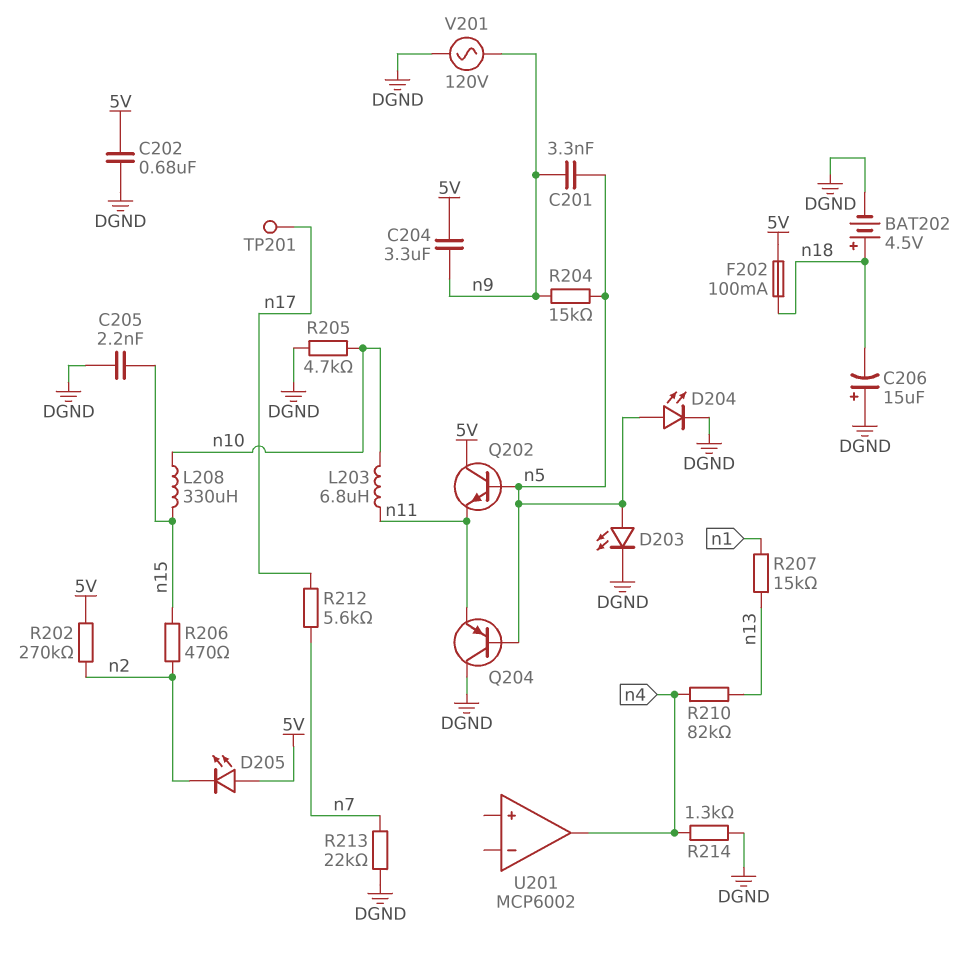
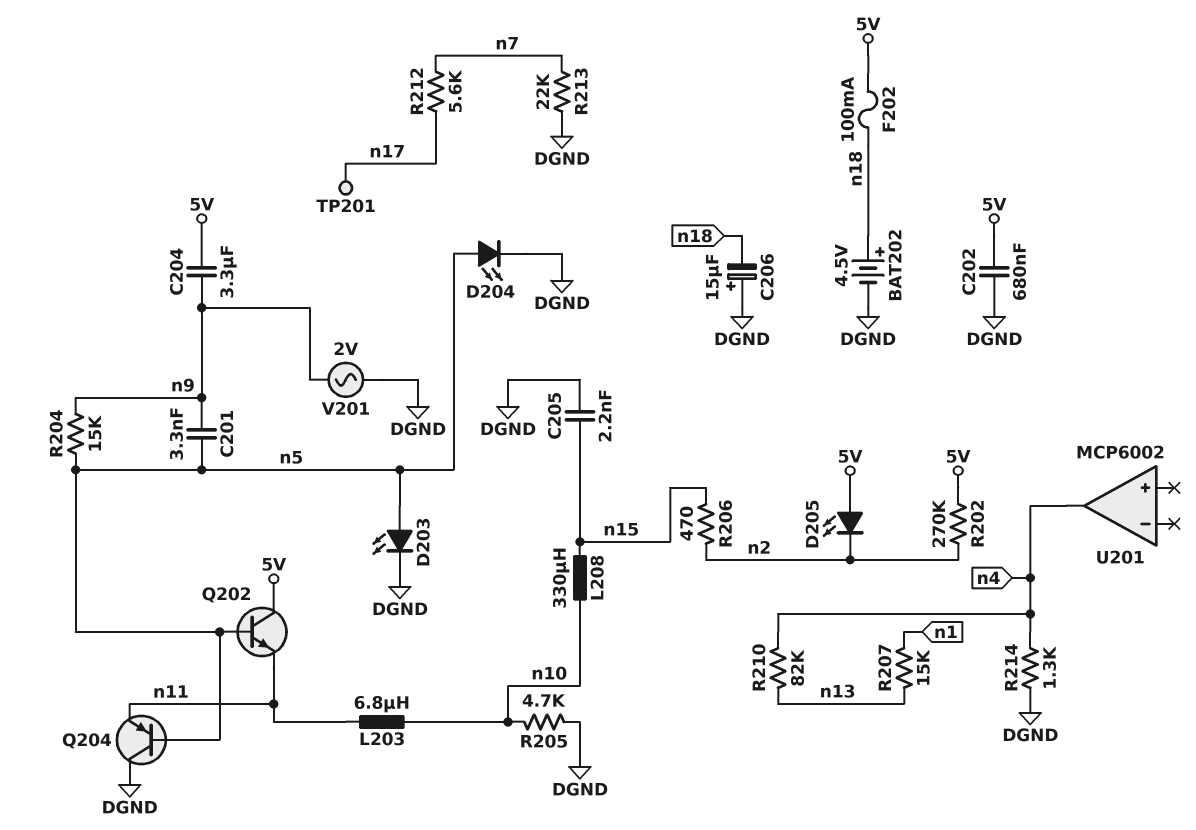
V201: AC 120V (DGND, n9) -> AC 2V (DGND, n9)

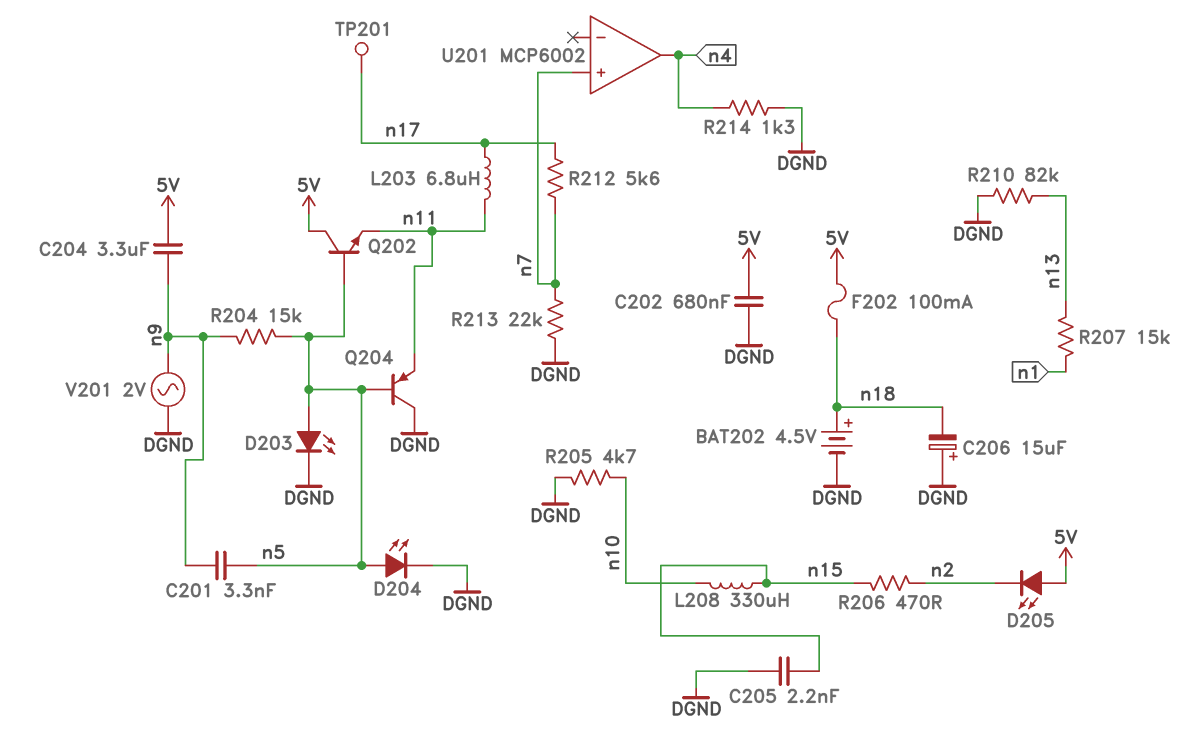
L203: 6.8uH (n10, n11) -> 6.8uH (n11, n17)
R202: 270k (5V, n2) -> none
R210: 82k (n4, n13) -> 82k (DGND, n13)
U201 pin in+: none -> n7

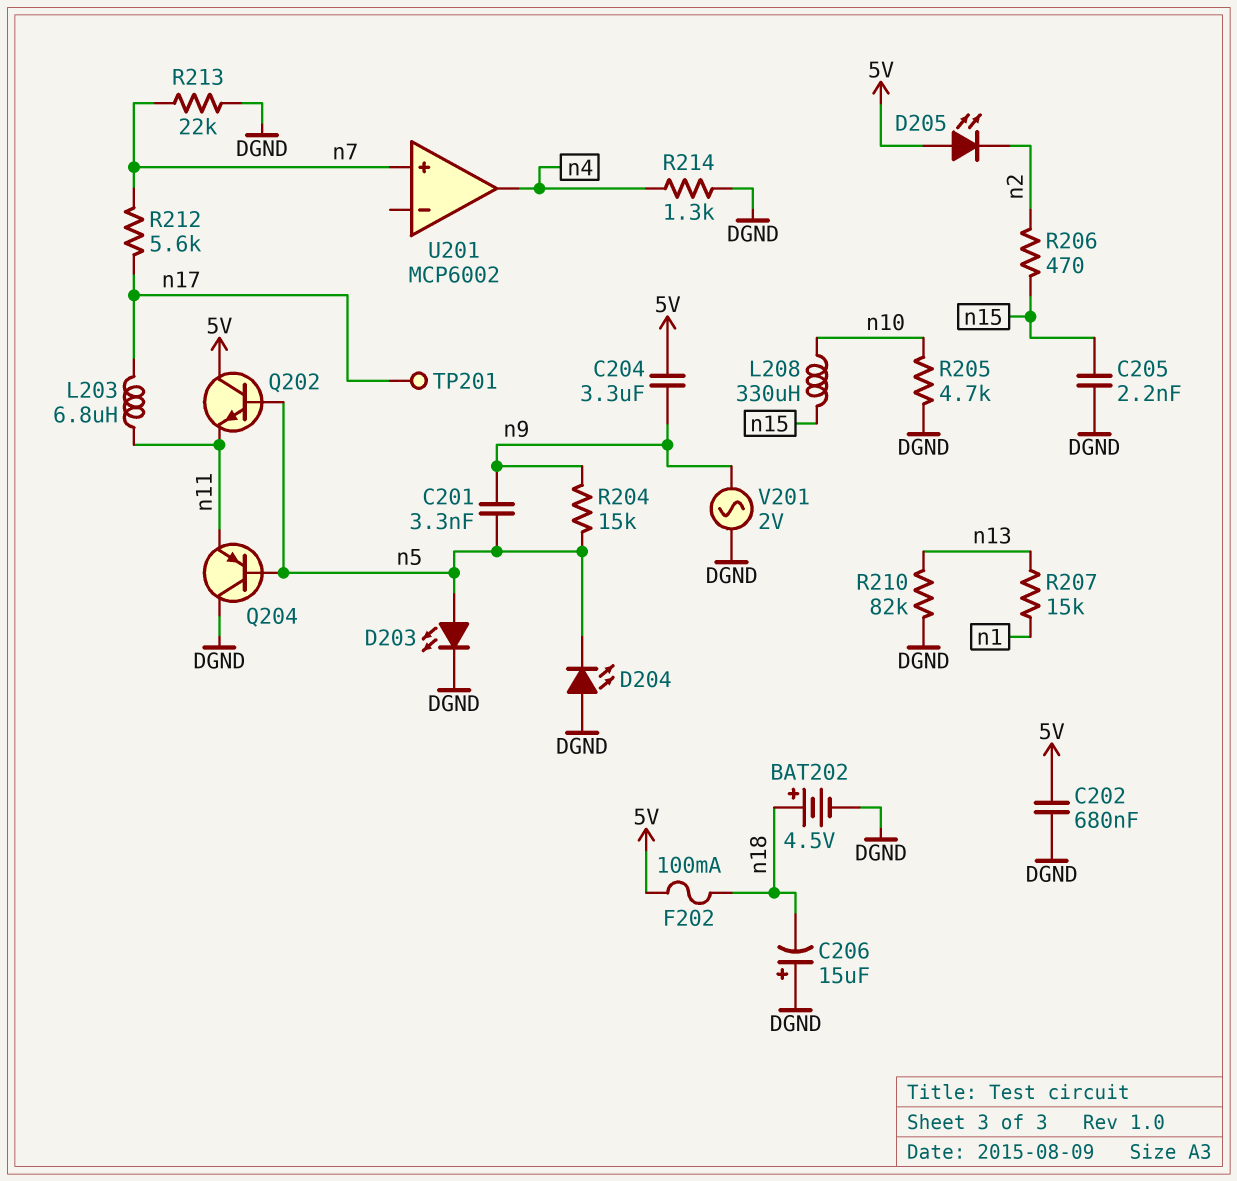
D204: LED (A n5, K DGND) -> LED (A DGND, K n5)

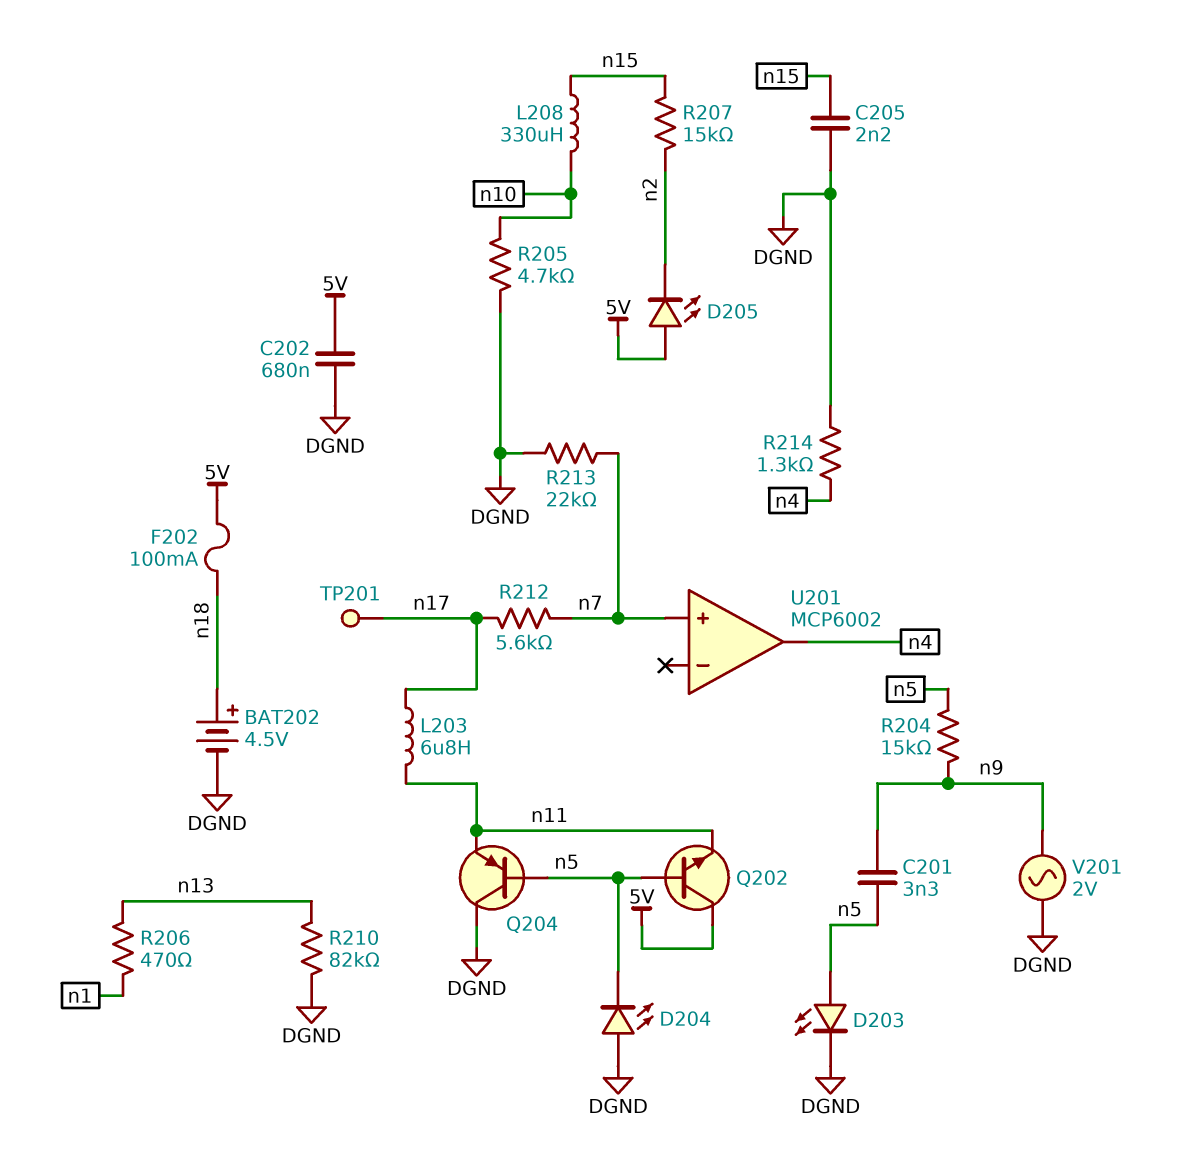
C204: 3.3uF (5V, n9) -> none
C206: 15uF (plus DGND, minus n18) -> none
R206: 470 (n2, n15) -> 470 (n1, n13)
R207: 15k (n1, n13) -> 15k (n2, n15)

